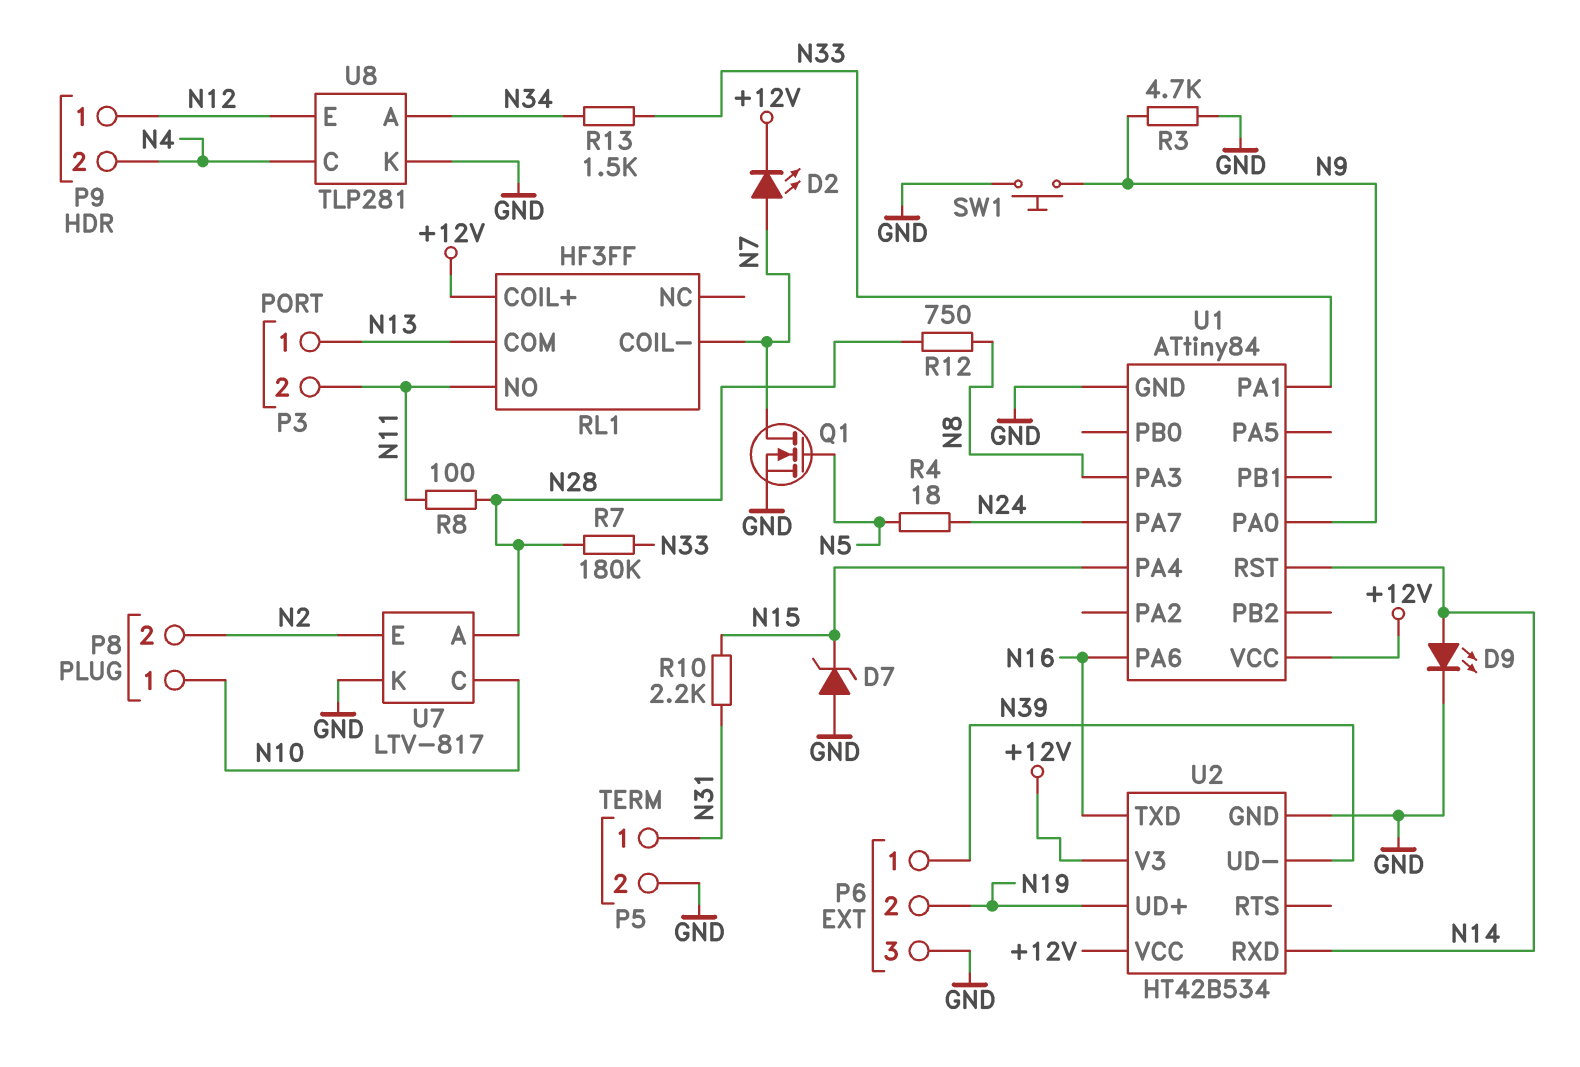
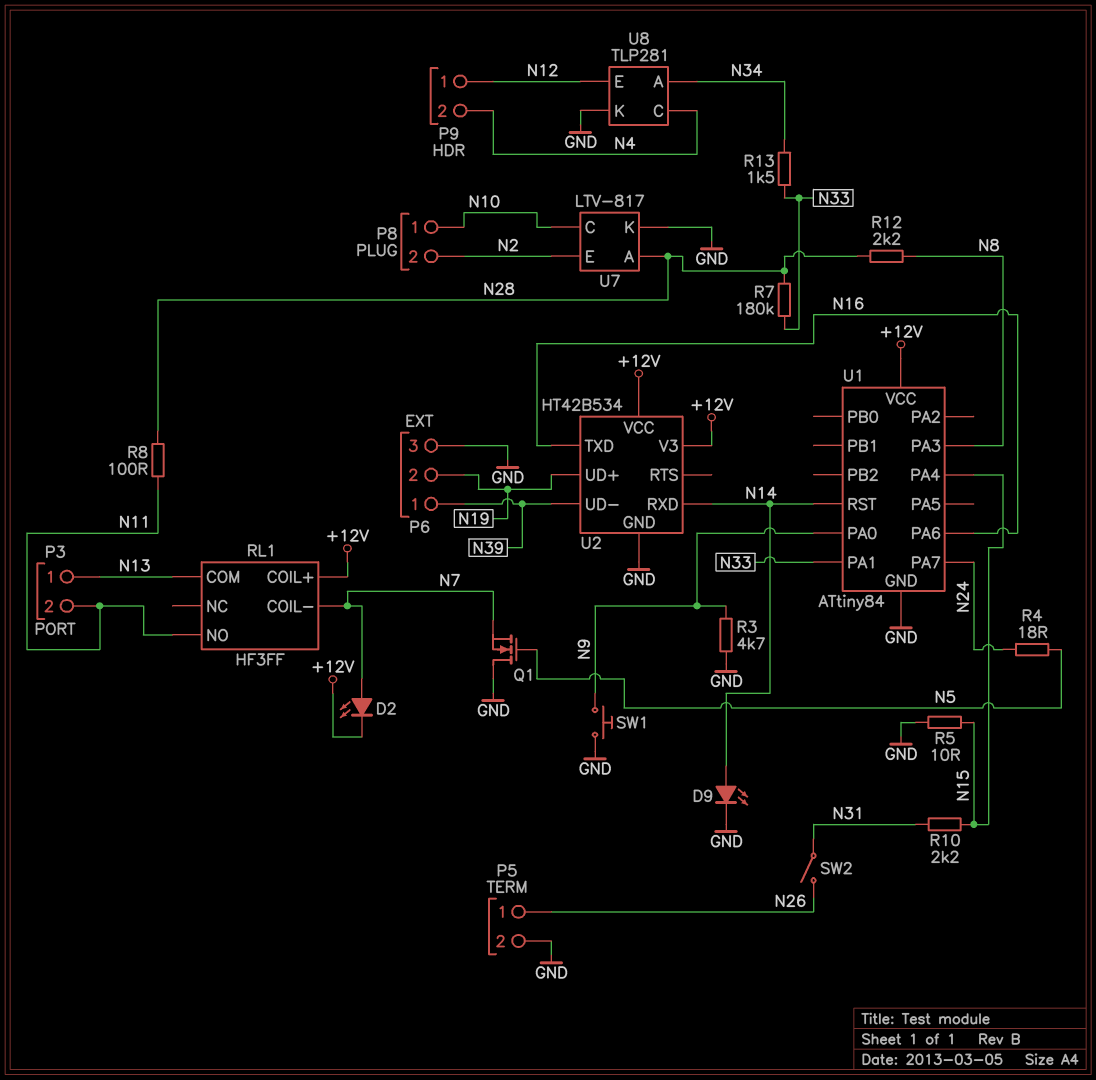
D7: zener (A GND, K N15) -> none
P5 pin 1: N31 -> N26
Q1: NMOS (G N5, D N7, S GND) -> NMOS (G N5, D GND, S N7)
R5: none -> 10 (GND, N15)
R12: 750 (N8, N28) -> 2.2k (N8, N28)
SW2: none -> switch (N26, N31)

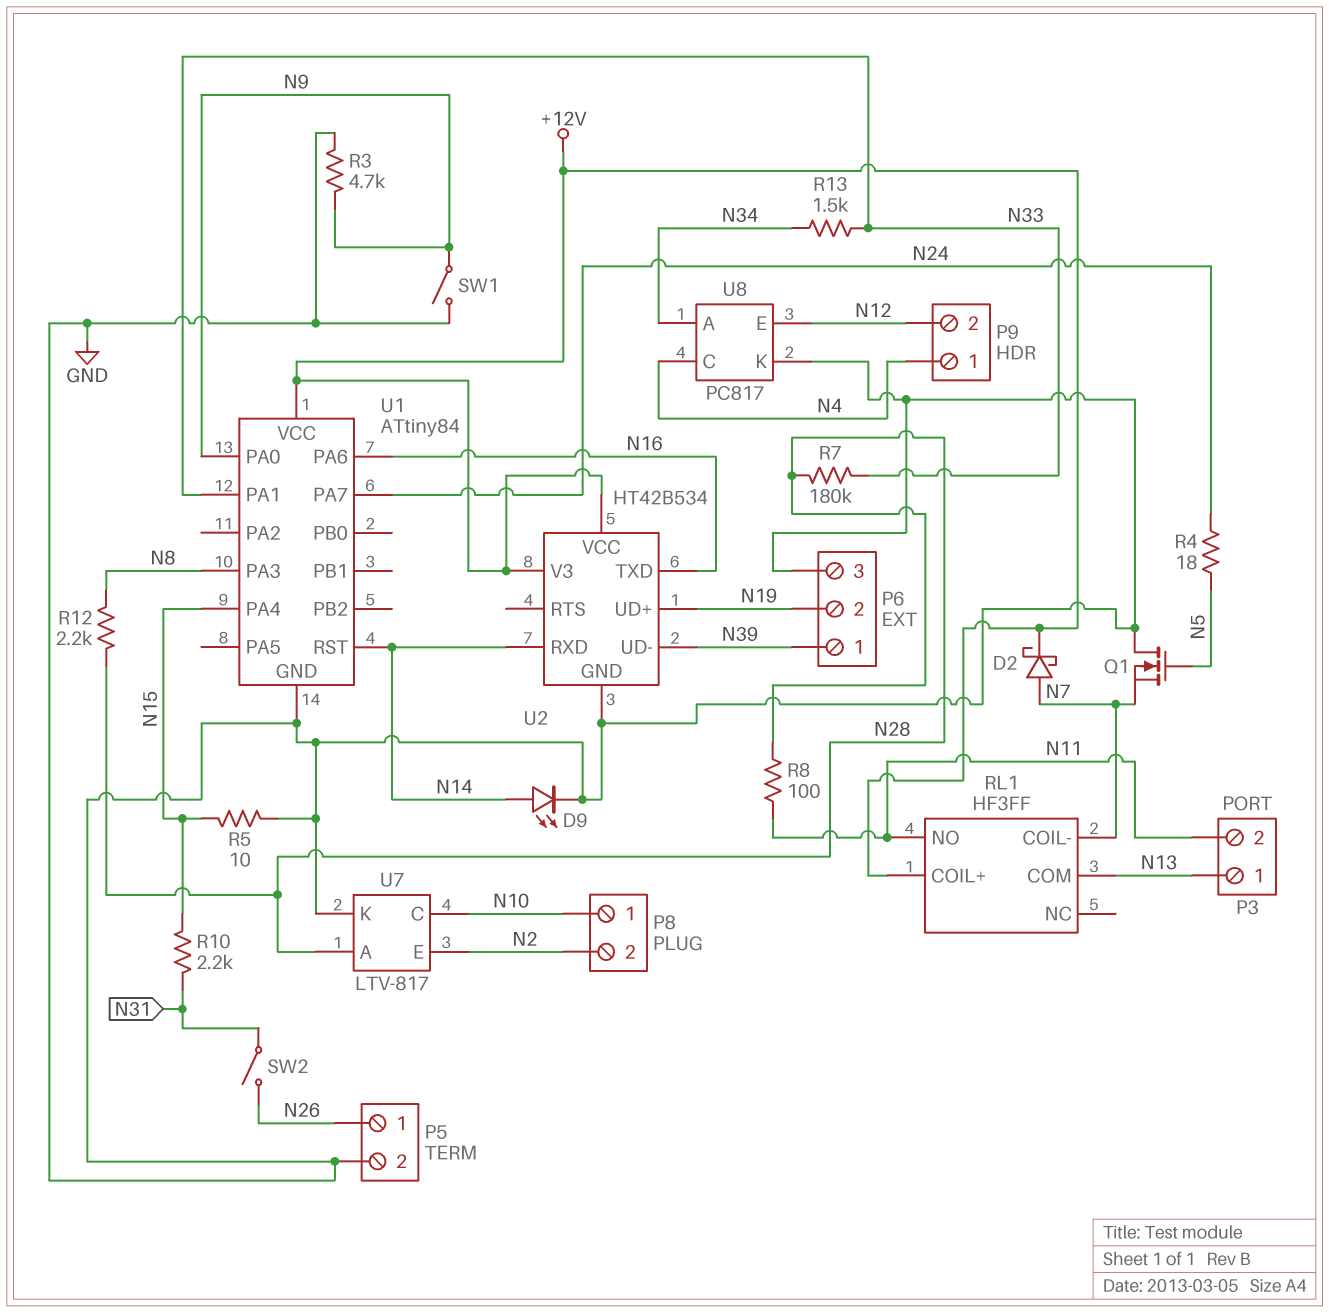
D2: LED (A N7, K +12V) -> schottky (A N7, K +12V)
P9 pin 1: N12 -> N4
P9 pin 2: N4 -> N12
SW1: button (GND, N9) -> switch (GND, N9)
U8: TLP281 -> PC817

